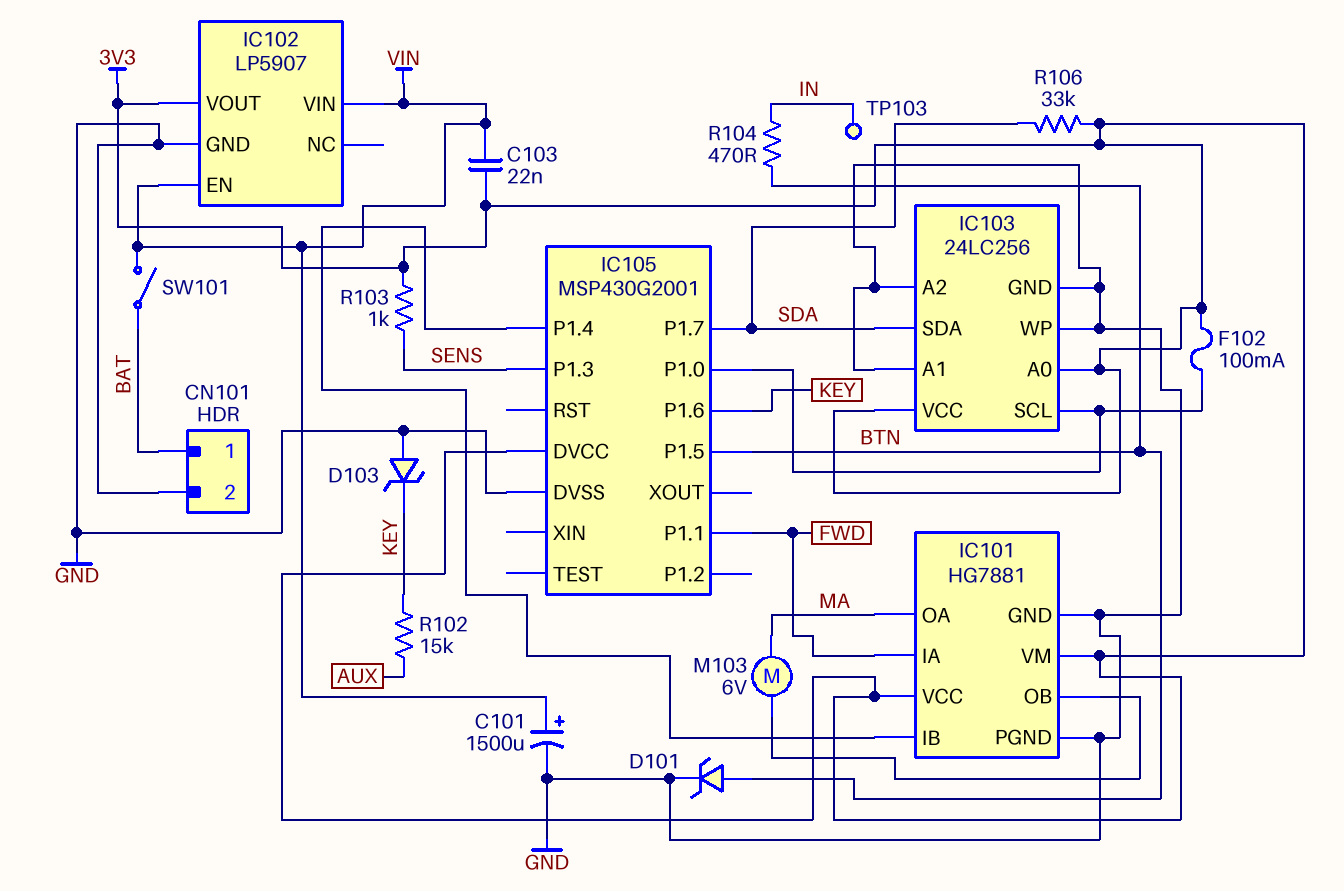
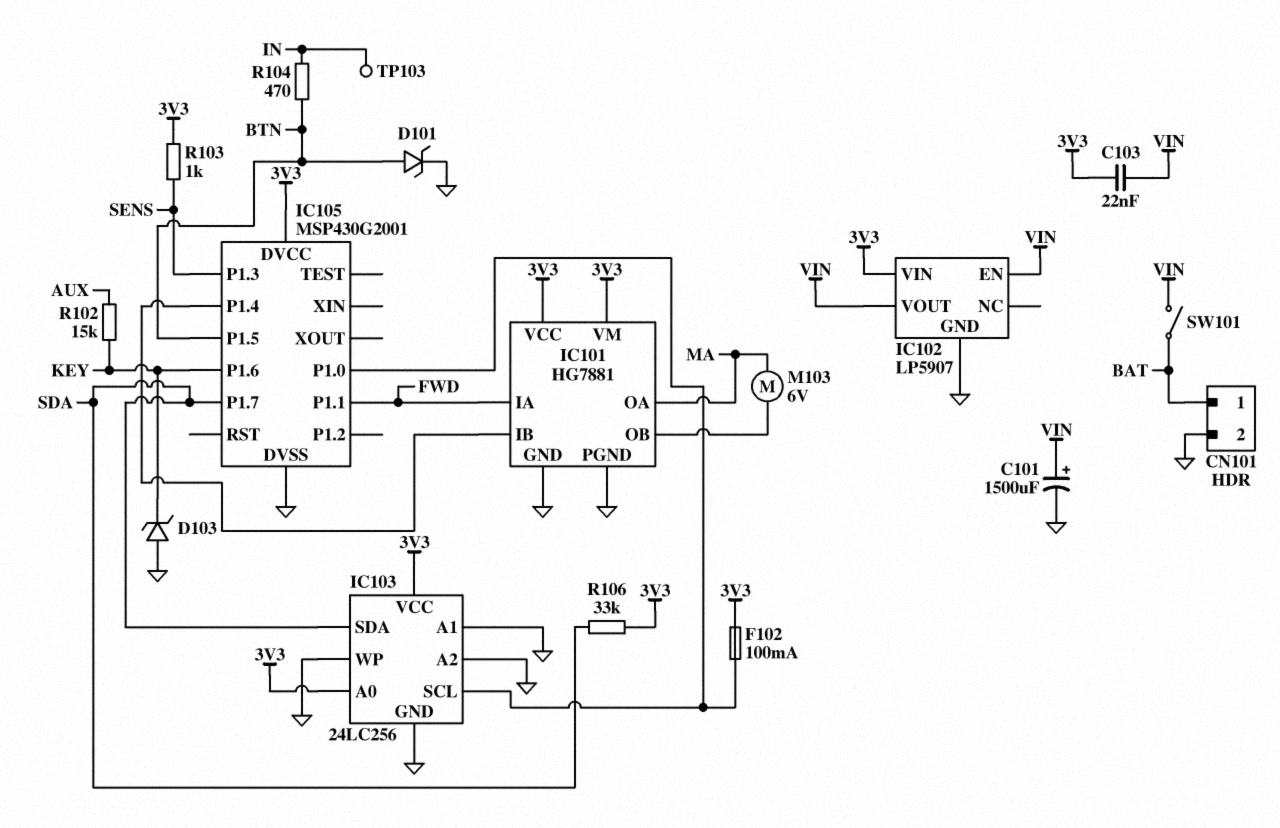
IC102 pin VIN: VIN -> 3V3
IC102 pin VOUT: 3V3 -> VIN

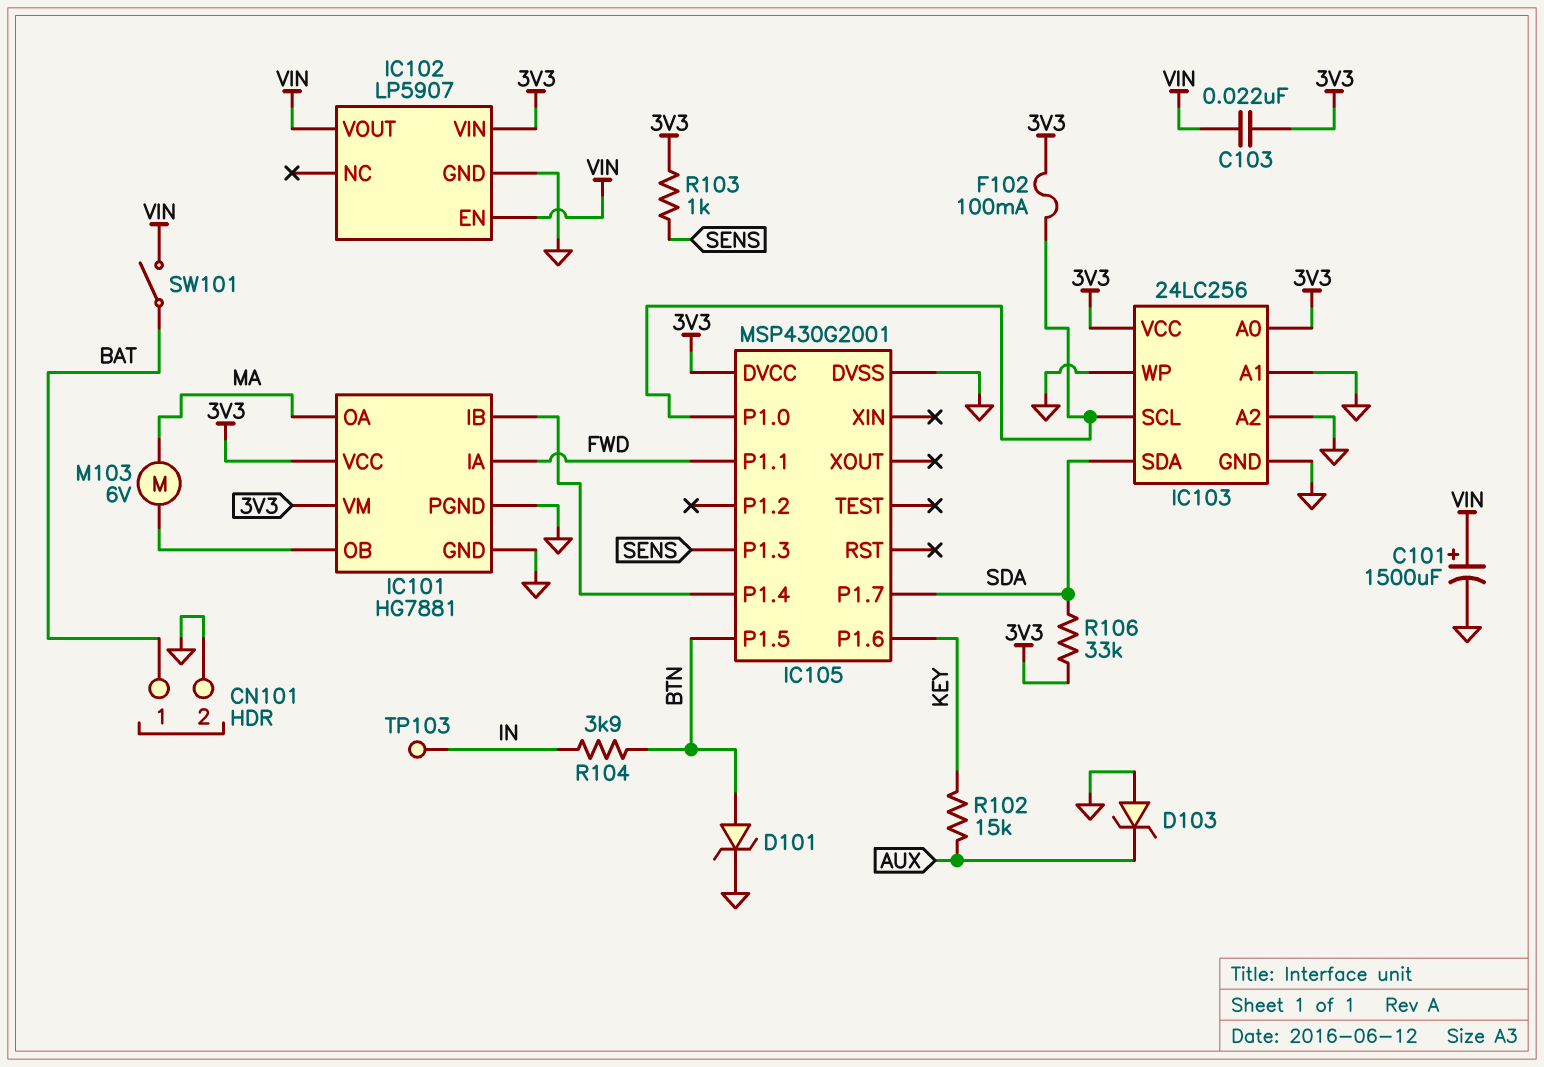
D103: zener (A GND, K KEY) -> zener (A GND, K AUX)
R104: 470 (BTN, IN) -> 3.9k (BTN, IN)

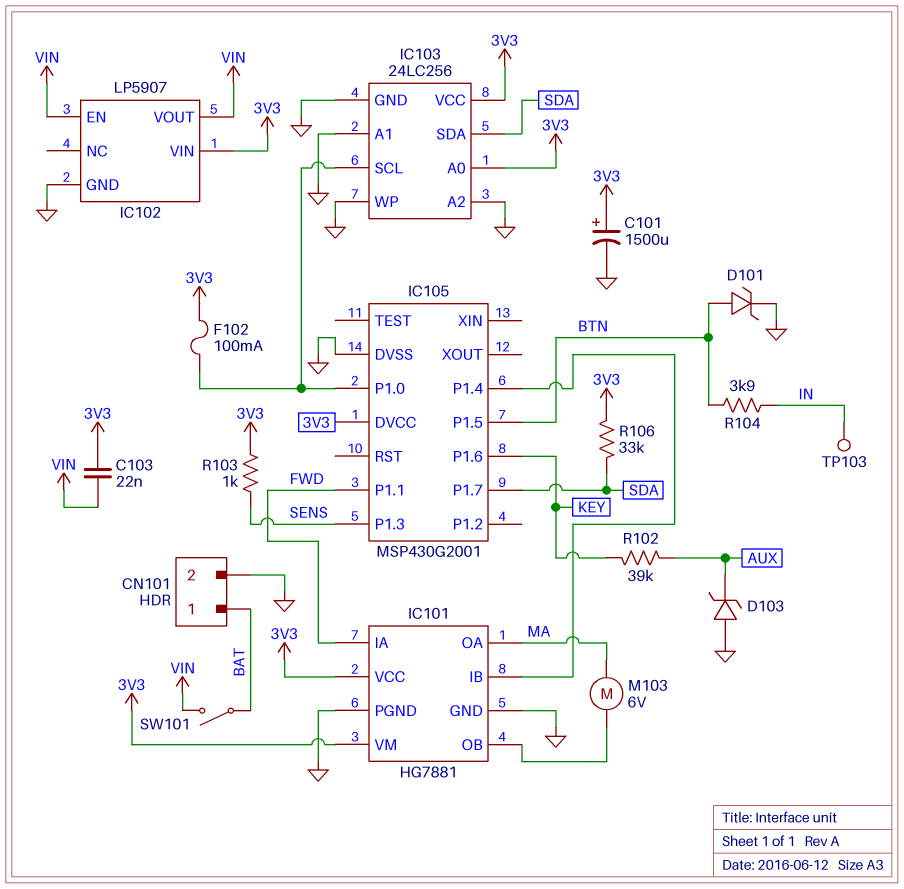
C101: 1500uF (plus VIN, minus GND) -> 1500uF (plus 3V3, minus GND)
R102: 15k (AUX, KEY) -> 39k (AUX, KEY)

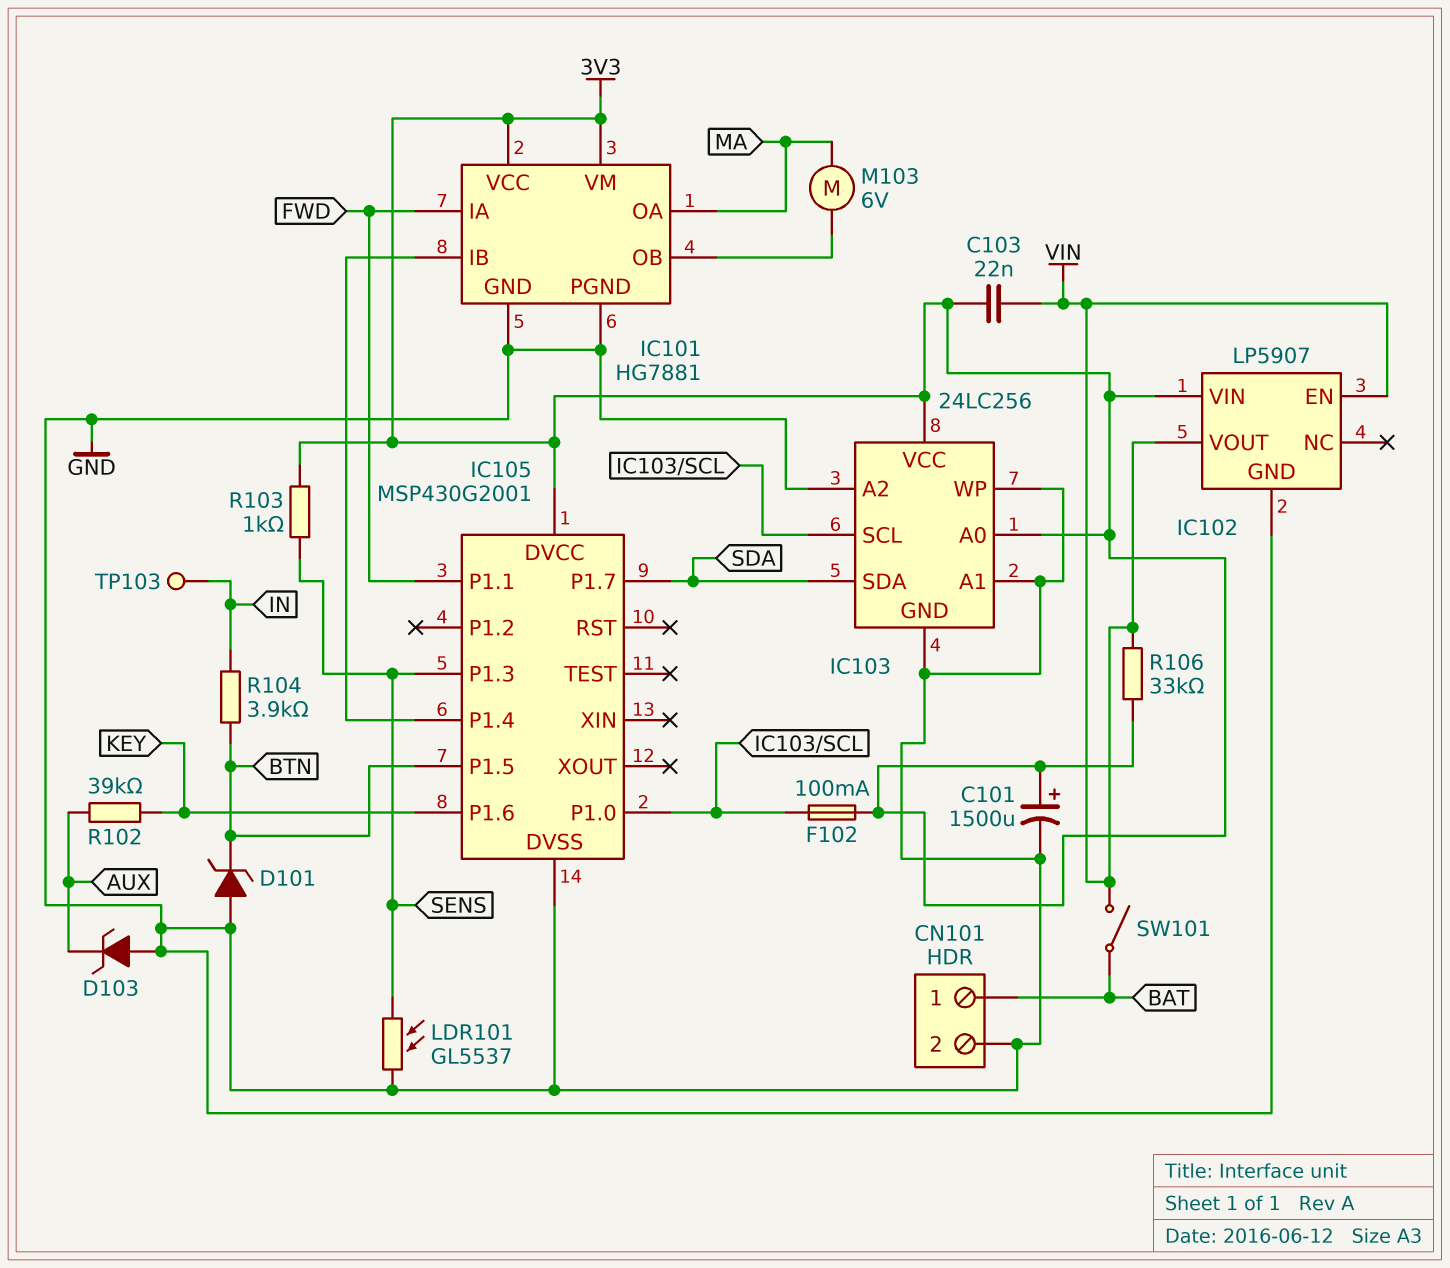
D101: zener (A BTN, K GND) -> zener (A GND, K BTN)
LDR101: none -> GL5537 (GND, SENS)
R106: 33k (3V3, SDA) -> 33k (3V3, VIN)

